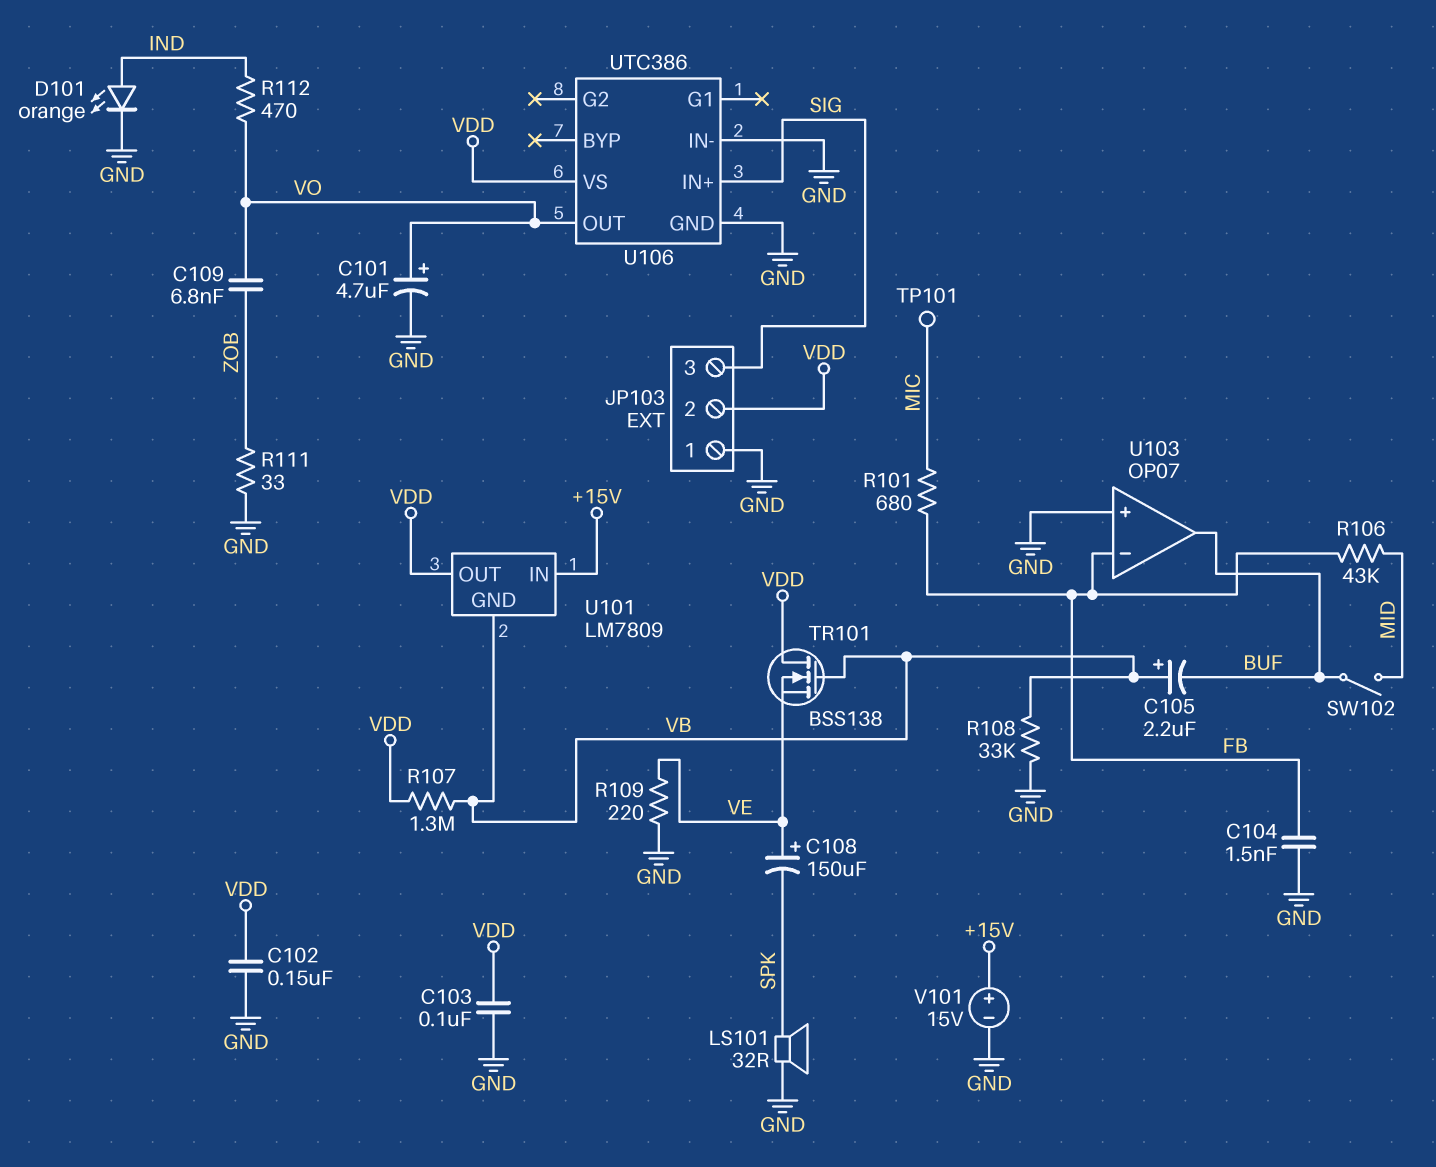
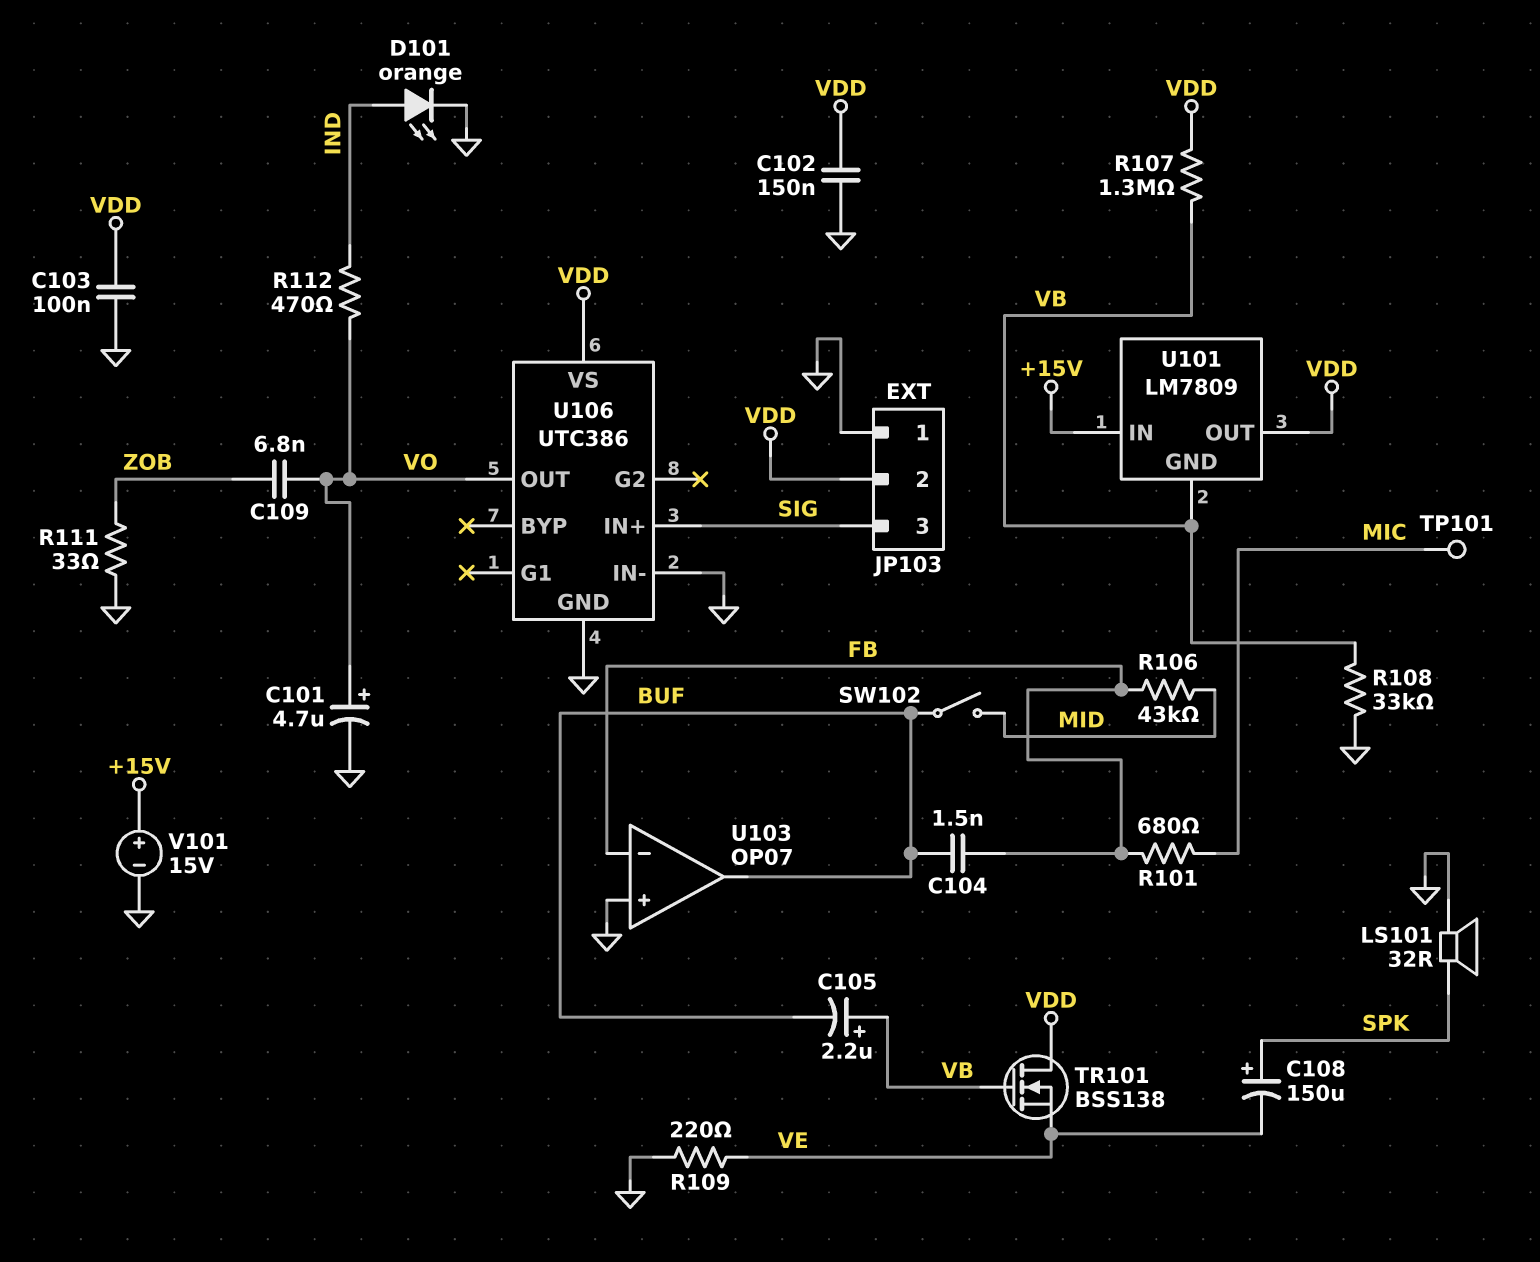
C104: 1.5nF (FB, GND) -> 1.5nF (BUF, FB)
C108: 150uF (plus VE, minus SPK) -> 150uF (plus SPK, minus VE)

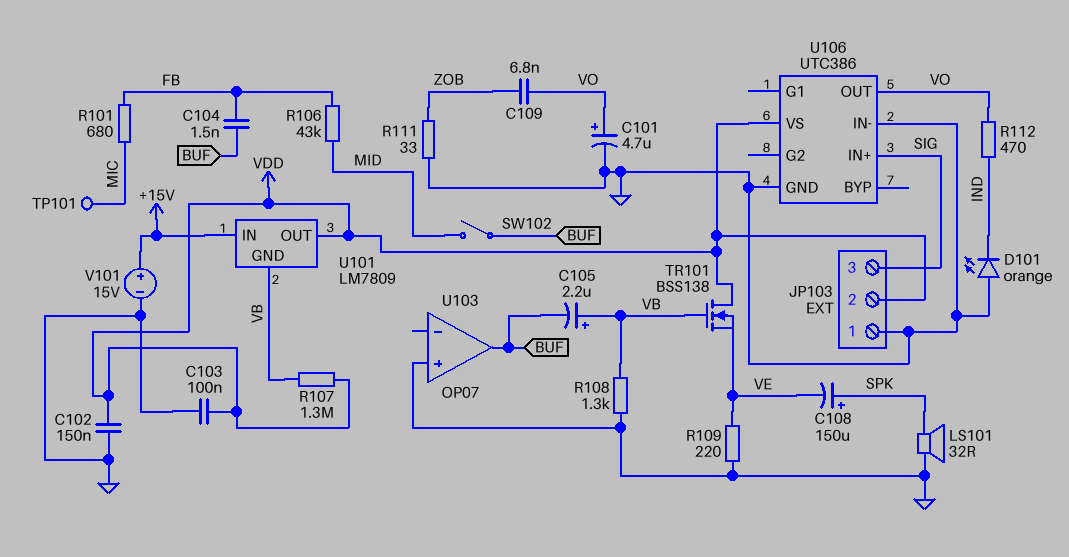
D101: LED orange (A IND, K GND) -> LED orange (A GND, K IND)
R108: 33k (GND, VB) -> 1.3k (GND, VB)
U103 pin in-: FB -> none

